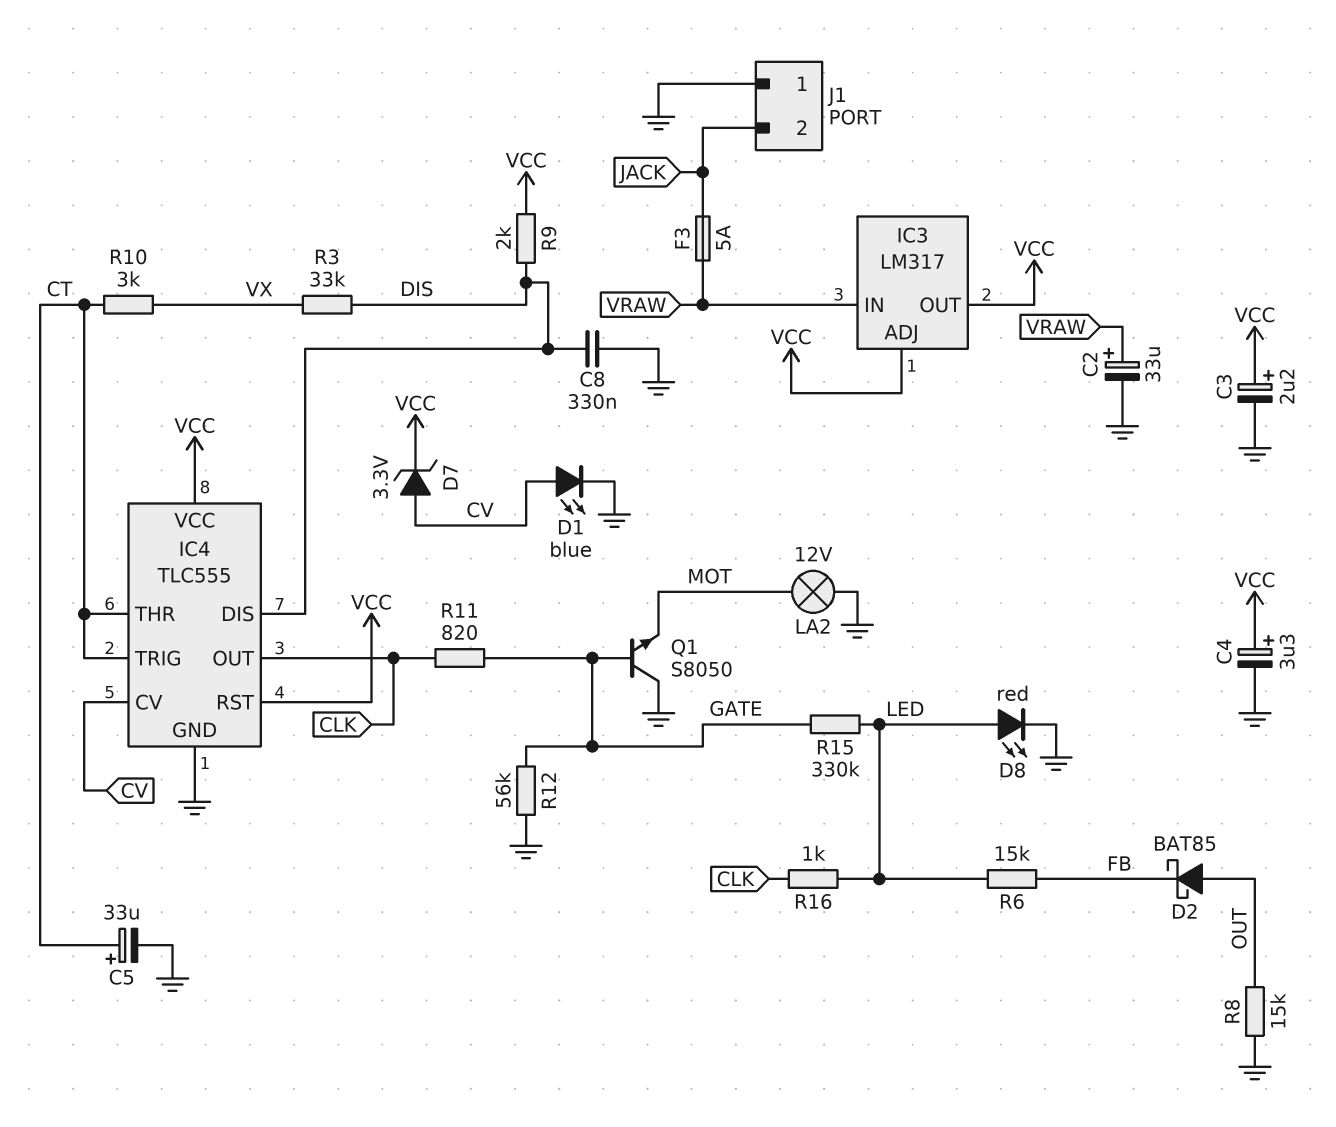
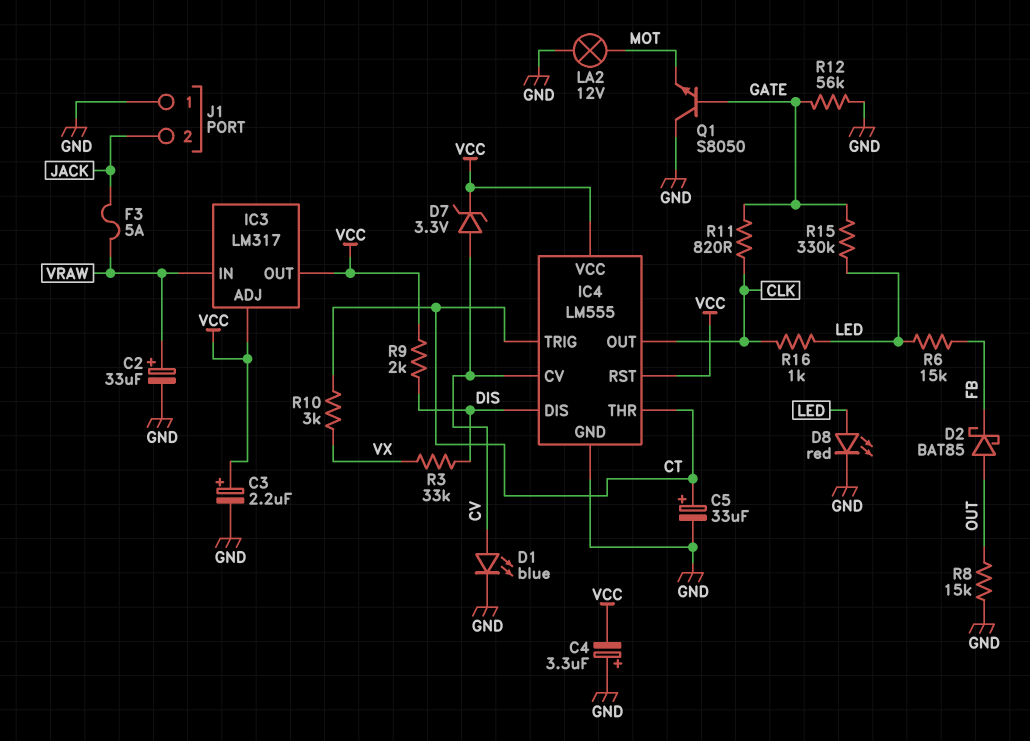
C4: 3.3uF (plus VCC, minus GND) -> 3.3uF (plus GND, minus VCC)
C8: 330nF (DIS, GND) -> none
IC4: TLC555 -> LM555

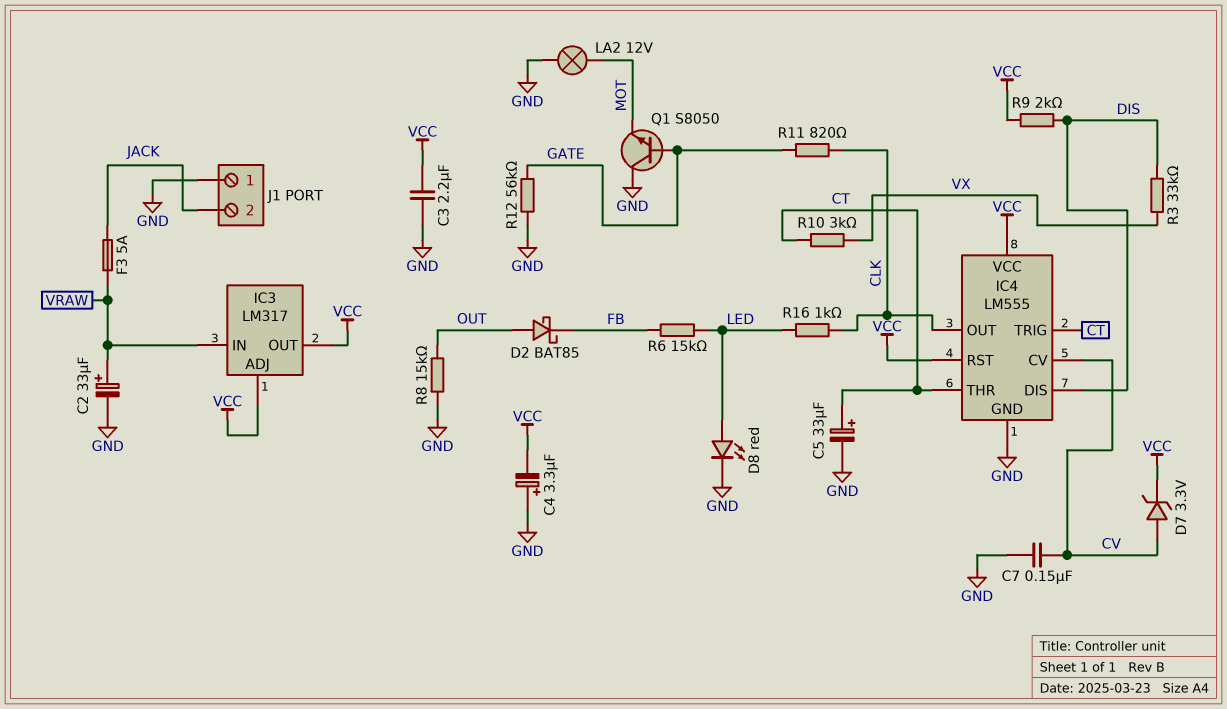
C3: 2.2uF (plus VCC, minus GND) -> 2.2uF (GND, VCC)
C7: none -> 150nF (CV, GND)
D1: LED blue (A CV, K GND) -> none
R15: 330k (GATE, LED) -> none

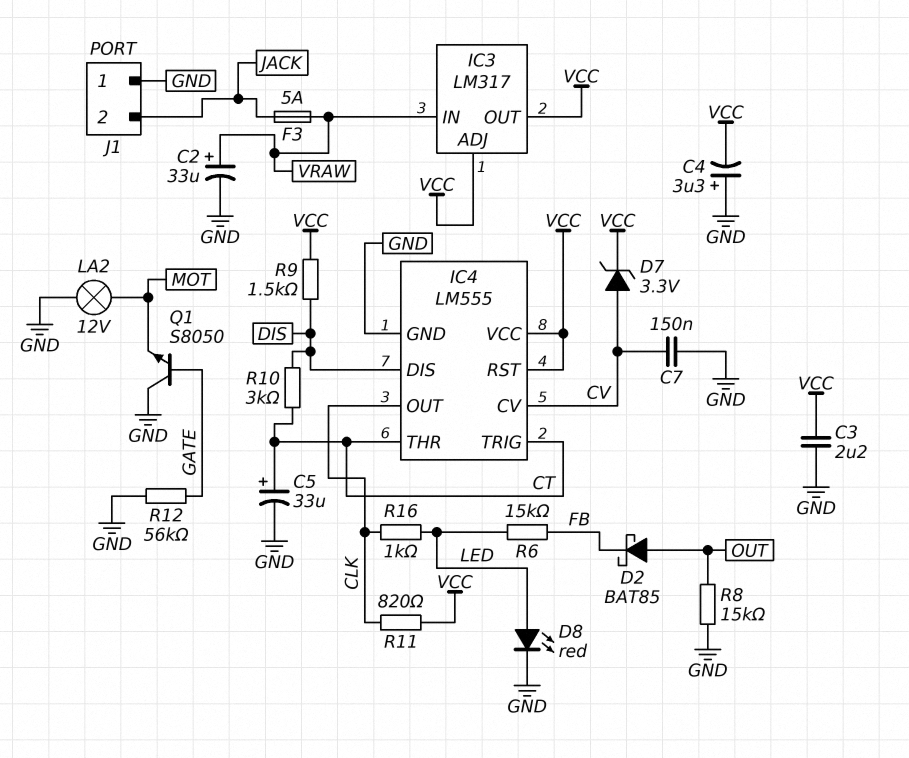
R3: 33k (DIS, VX) -> none
R9: 2k (DIS, VCC) -> 1.5k (DIS, VCC)
R10: 3k (CT, VX) -> 3k (CT, DIS)
R11: 820 (CLK, GATE) -> 820 (CLK, VCC)

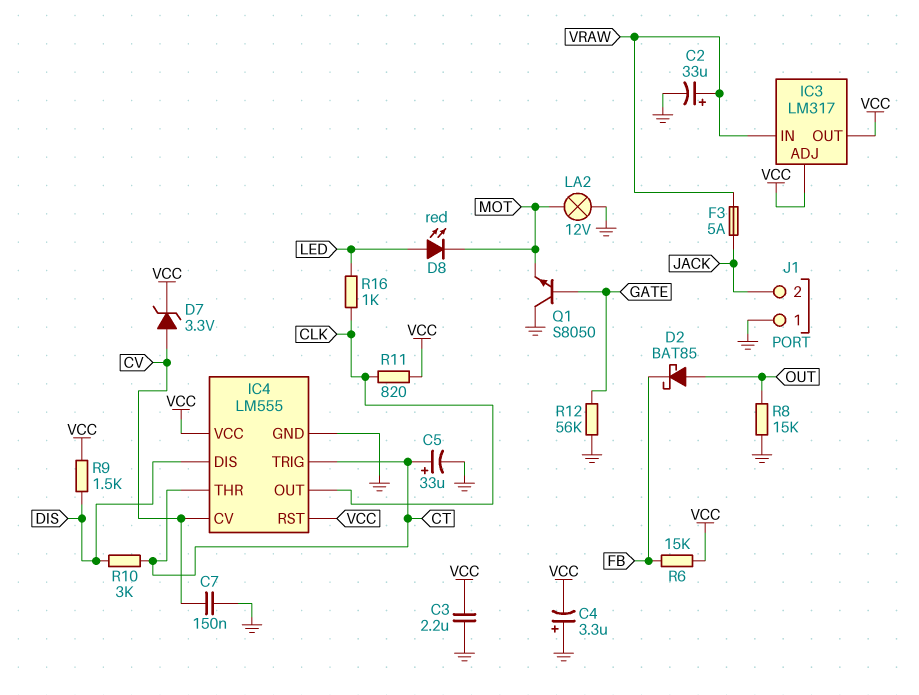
D8: LED red (A LED, K GND) -> LED red (A LED, K MOT)
R6: 15k (FB, LED) -> 15k (FB, VCC)

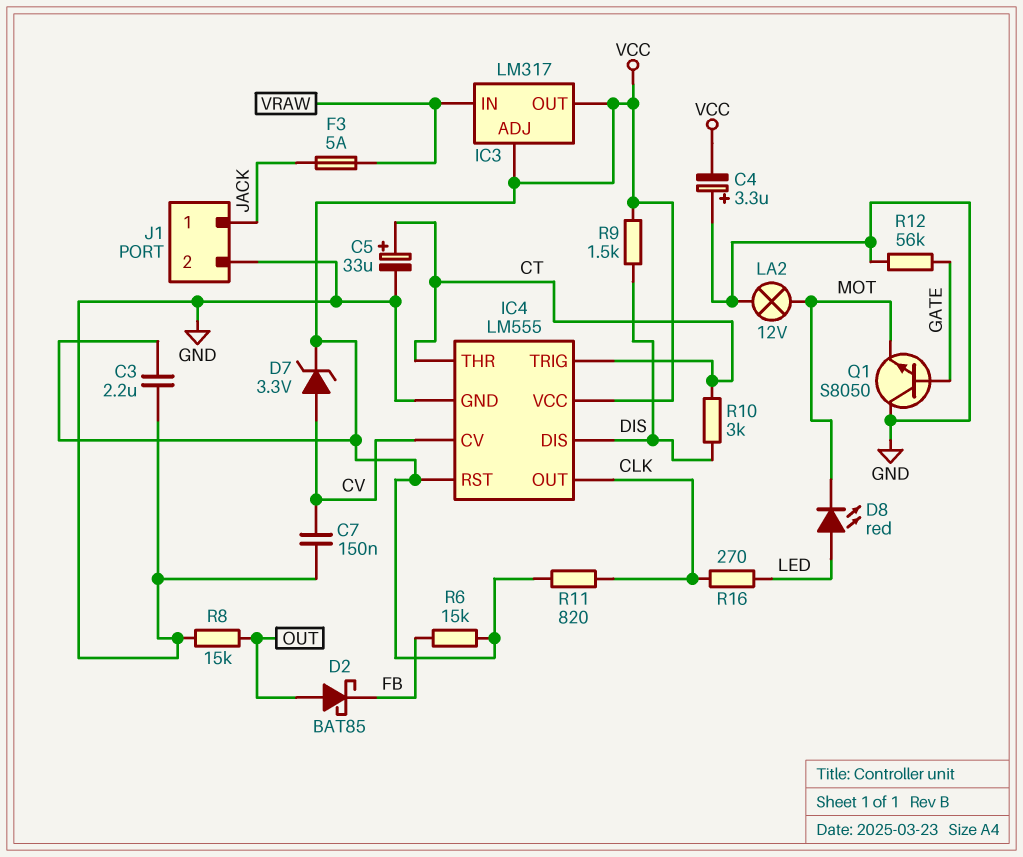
C2: 33uF (plus VRAW, minus GND) -> none
J1 pin 1: GND -> JACK
J1 pin 2: JACK -> GND
R16: 1k (CLK, LED) -> 270 (CLK, LED)

